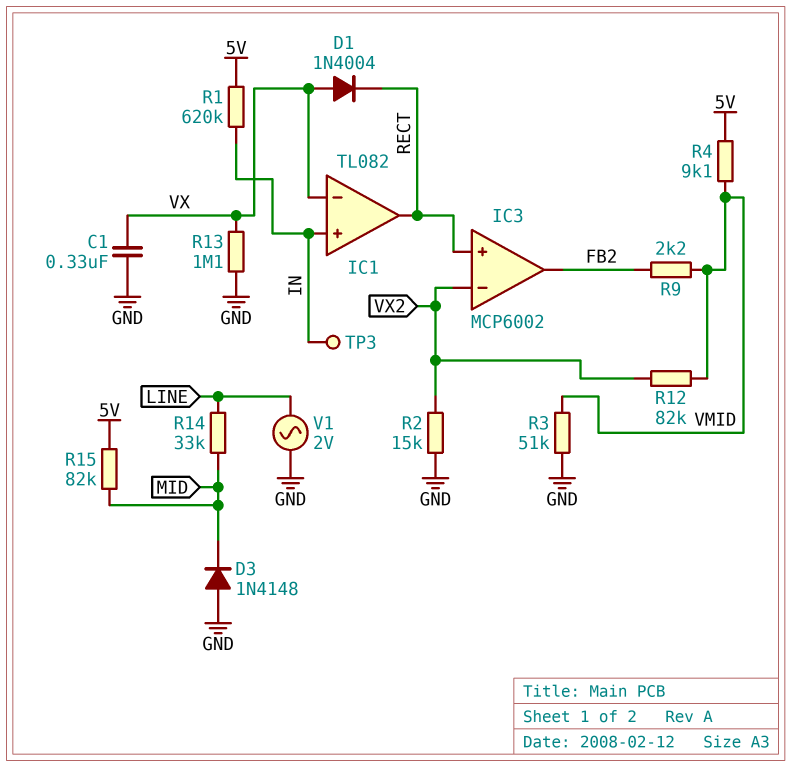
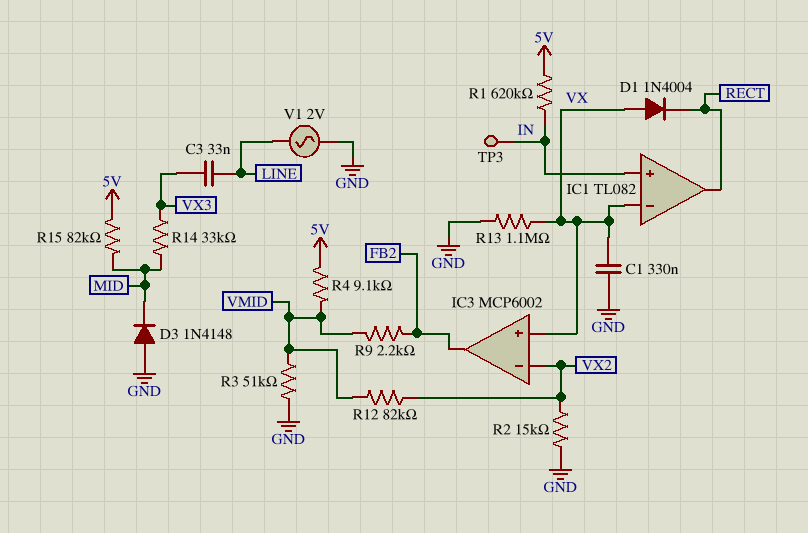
C3: none -> 33nF (LINE, VX3)
IC3 pin in+: RECT -> VX
R14: 33k (LINE, MID) -> 33k (MID, VX3)

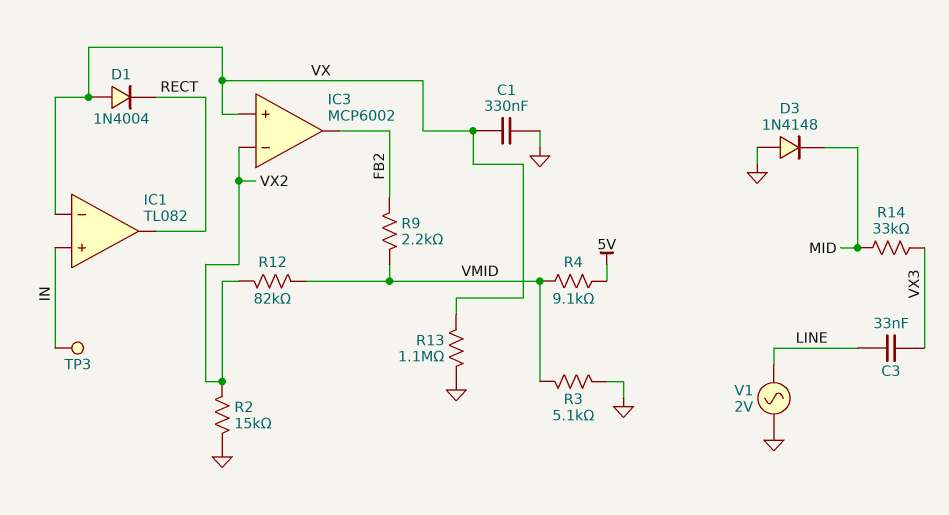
R1: 620k (5V, IN) -> none
R3: 51k (GND, VMID) -> 5.1k (GND, VMID)
R15: 82k (5V, MID) -> none

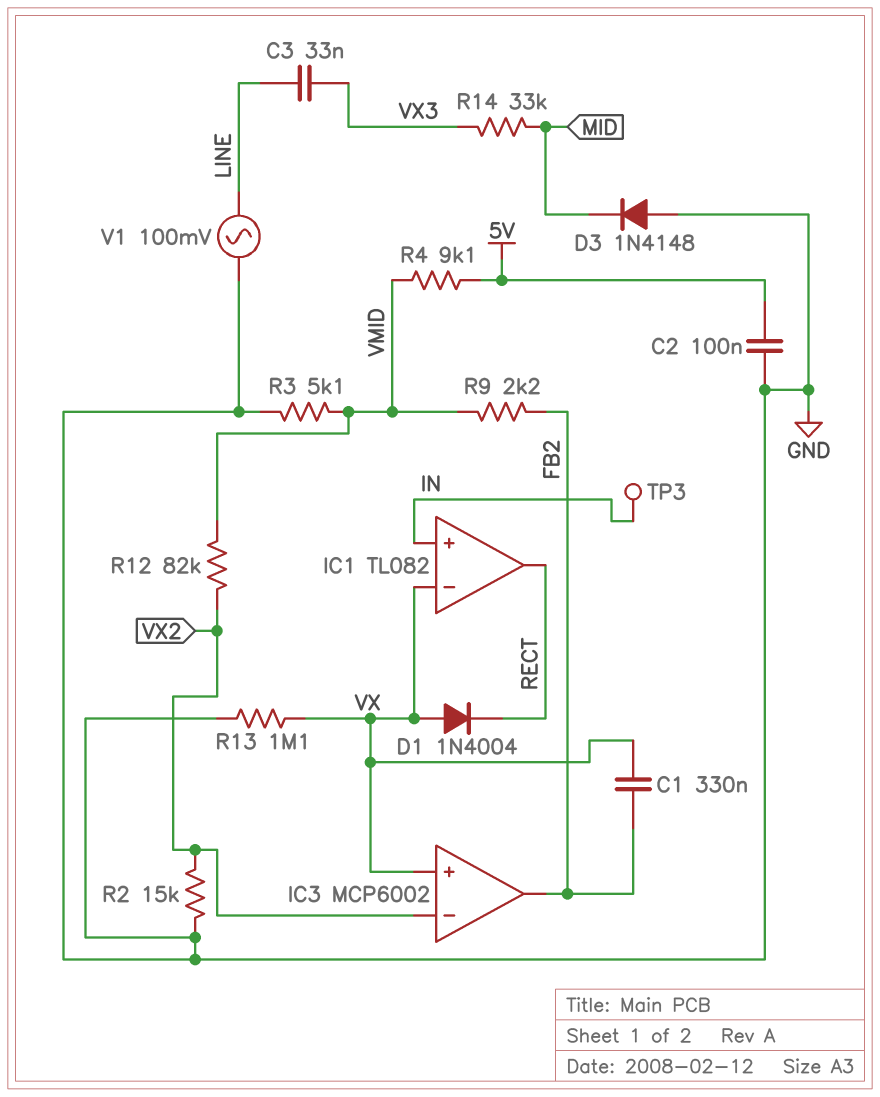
C1: 330nF (GND, VX) -> 330nF (FB2, VX)
C2: none -> 100nF (5V, GND)
V1: AC 2V (GND, LINE) -> AC 100mV (GND, LINE)

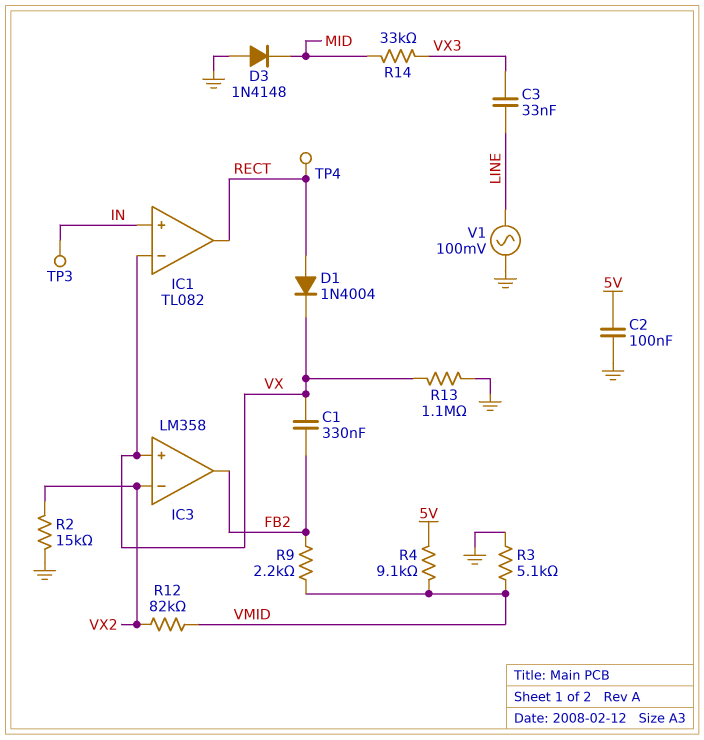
D1: diode 1N4004 (A VX, K RECT) -> diode 1N4004 (A RECT, K VX)
IC3: MCP6002 -> LM358
TP4: none -> test point (RECT)

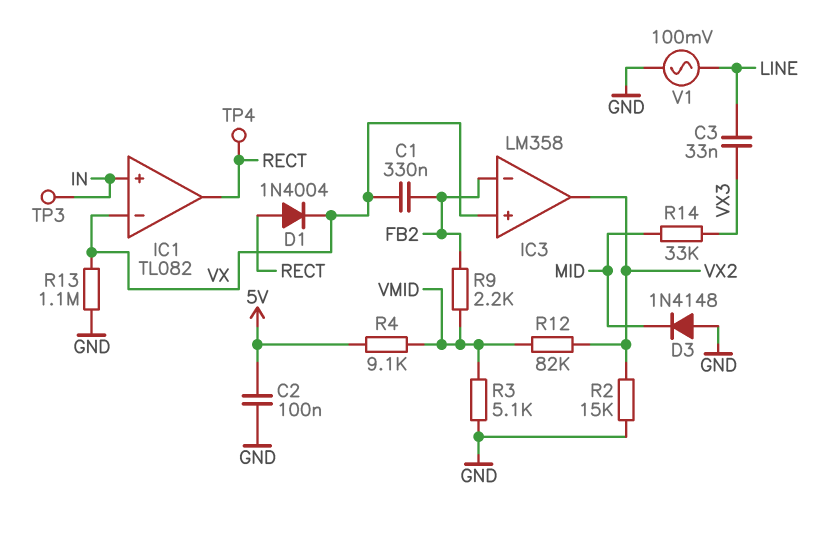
IC3 pin in-: VX2 -> FB2
IC3 pin out: FB2 -> VX2

